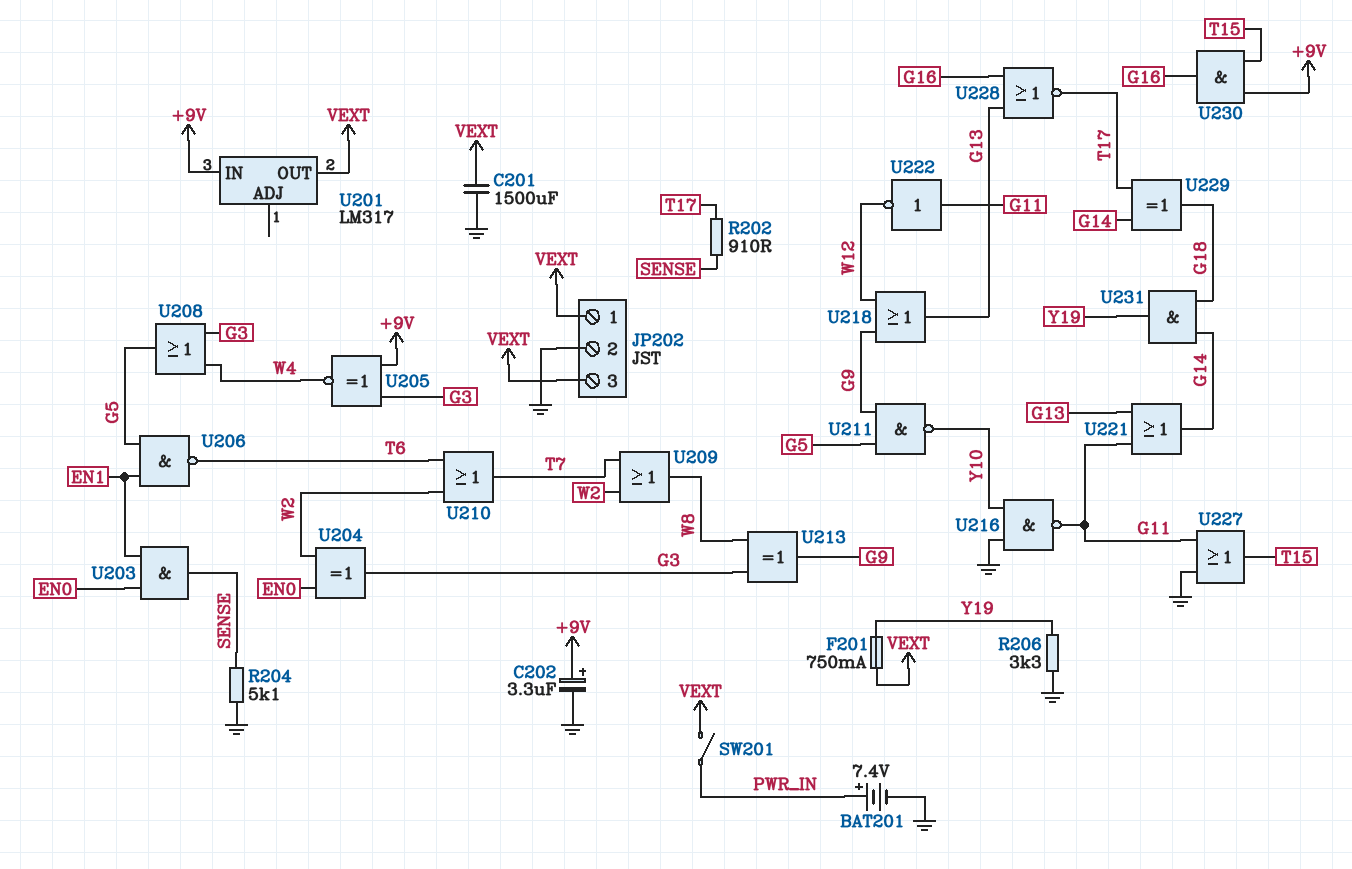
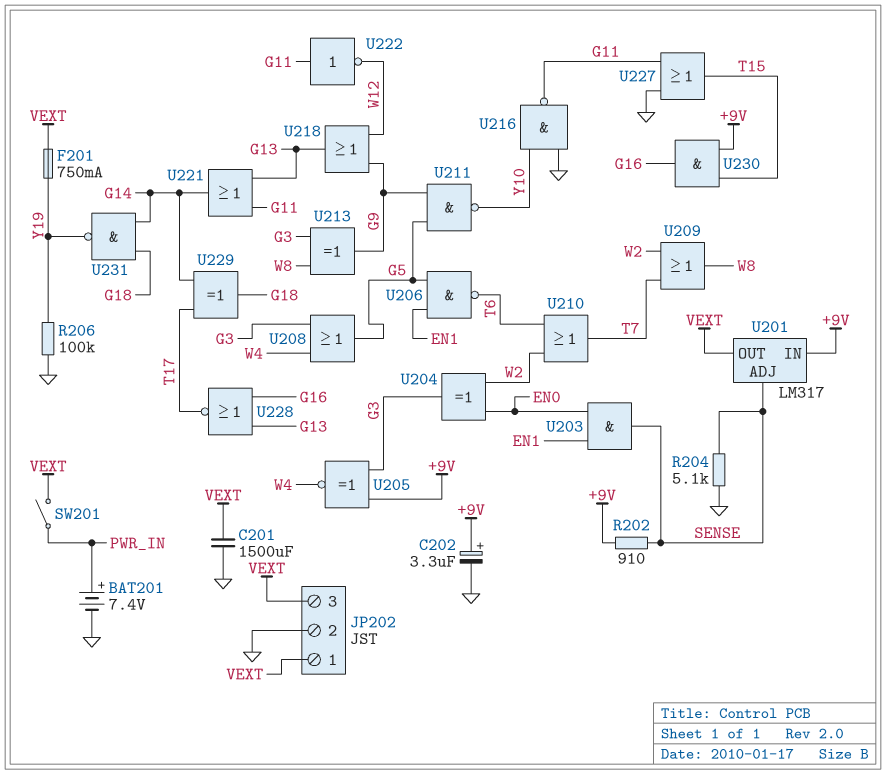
R202: 910 (SENSE, T17) -> 910 (+9V, SENSE)
R206: 3.3k (GND, Y19) -> 100k (GND, Y19)
U201 pin ADJ: none -> SENSE
U231: AND (in G14, in G18, out Y19) -> NAND (in G14, in G18, out Y19)

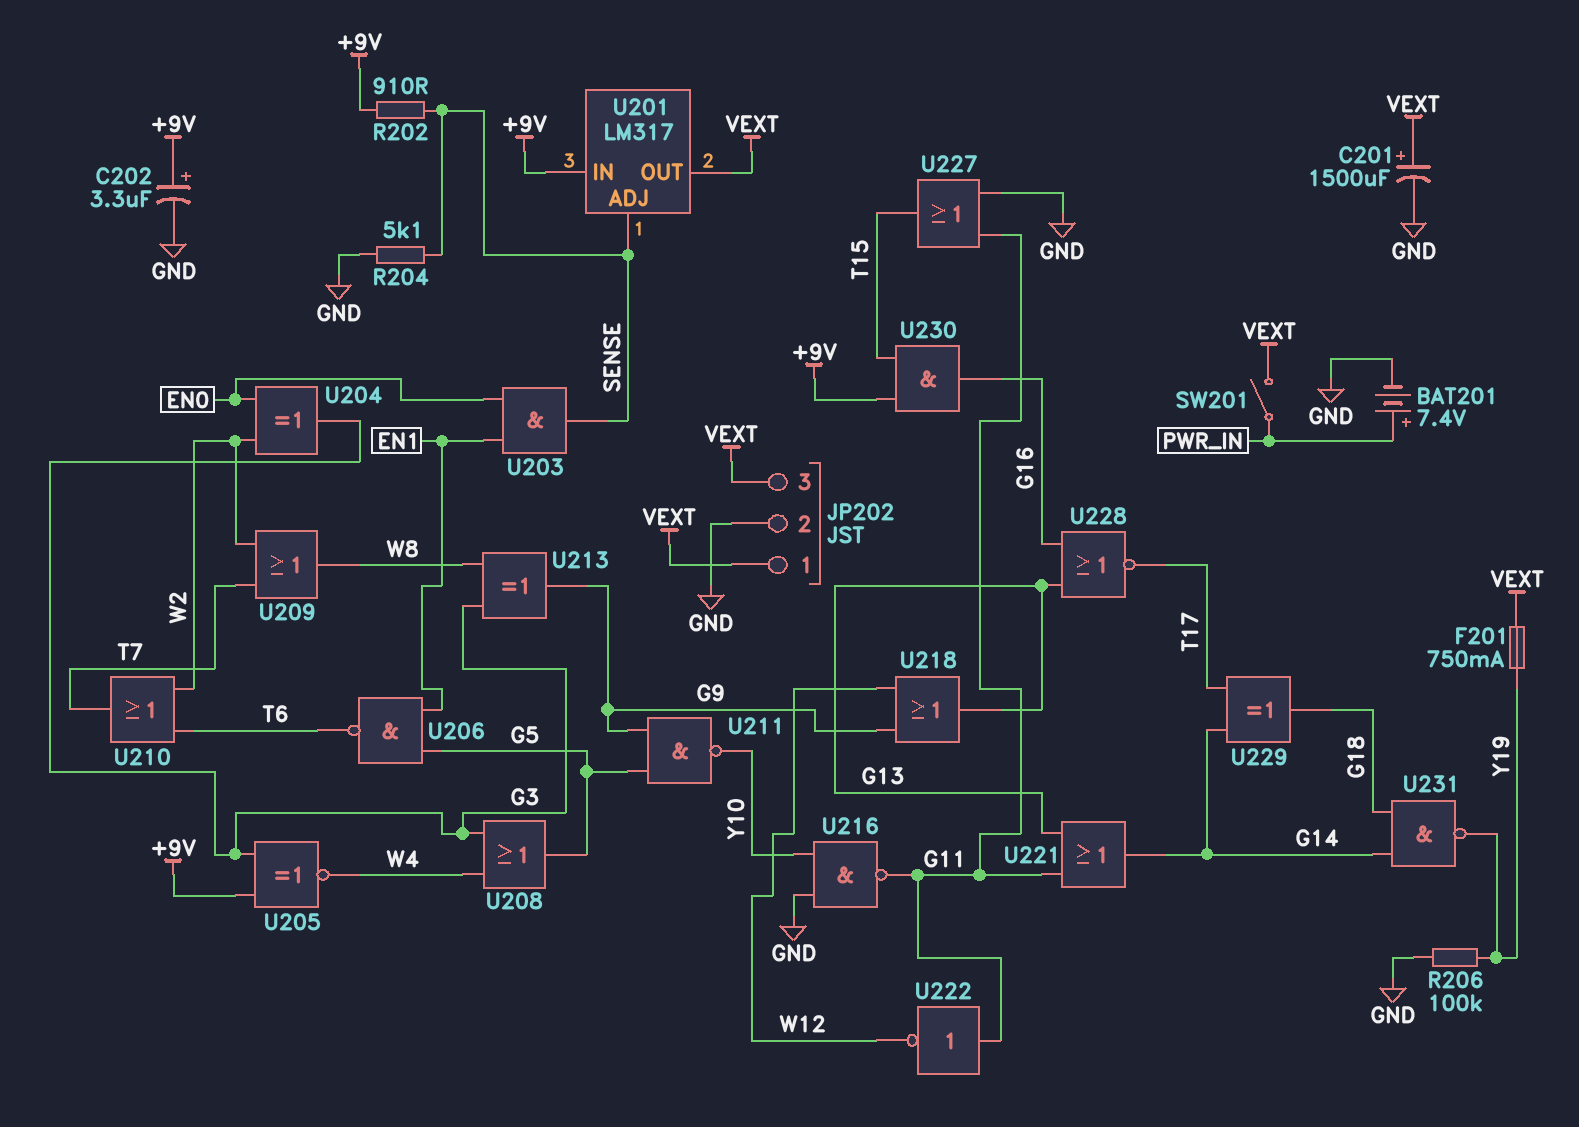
C201: 1500uF (GND, VEXT) -> 1500uF (plus VEXT, minus GND)

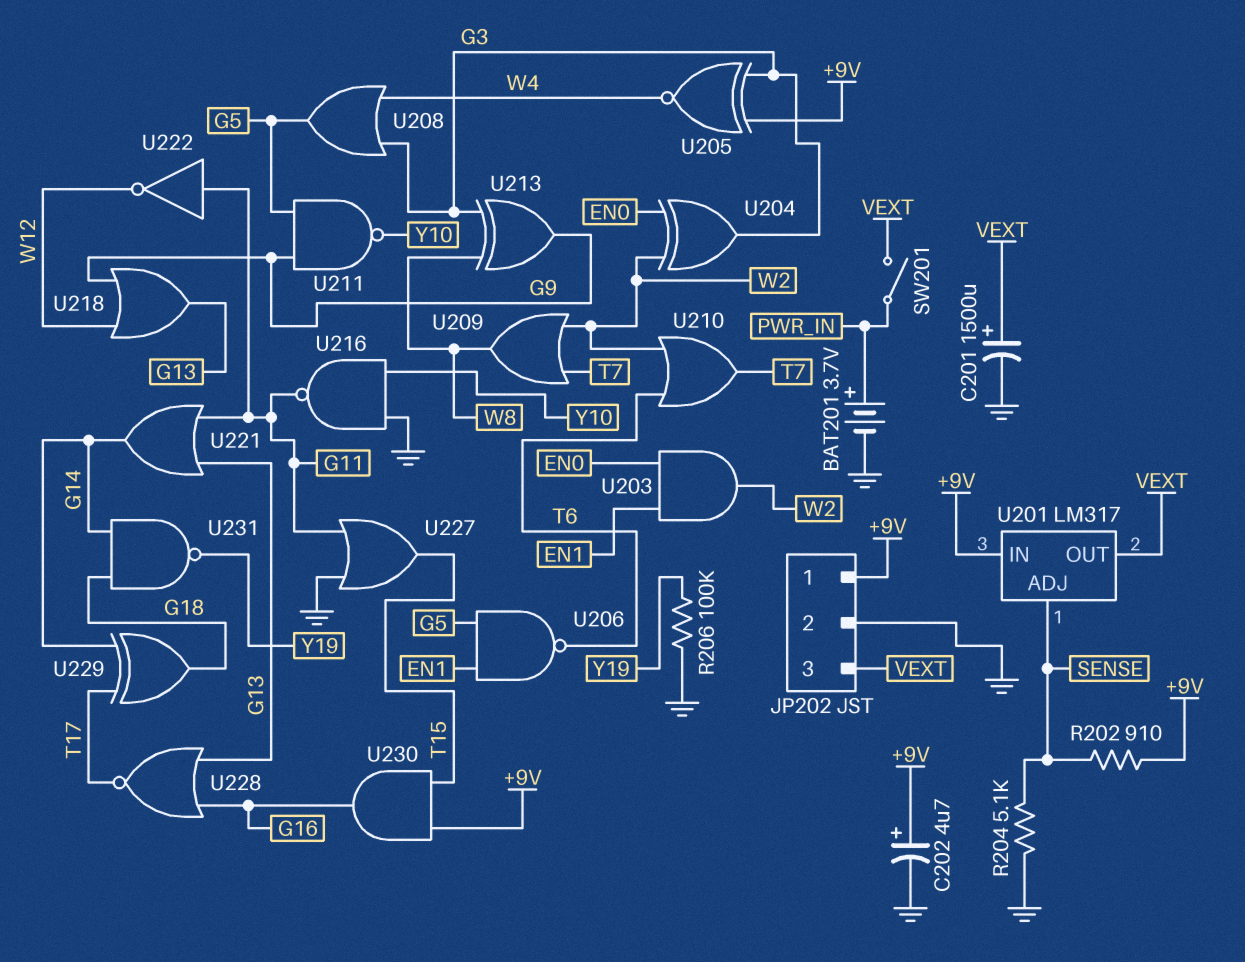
BAT201: 7.4V (plus PWR_IN, minus GND) -> 3.7V (plus PWR_IN, minus GND)
C202: 3.3uF (plus +9V, minus GND) -> 4.7uF (plus +9V, minus GND)
F201: 750mA (VEXT, Y19) -> none
JP202 pin 1: VEXT -> +9V
U203: AND (in EN0, in EN1, out SENSE) -> AND (in EN0, in EN1, out W2)

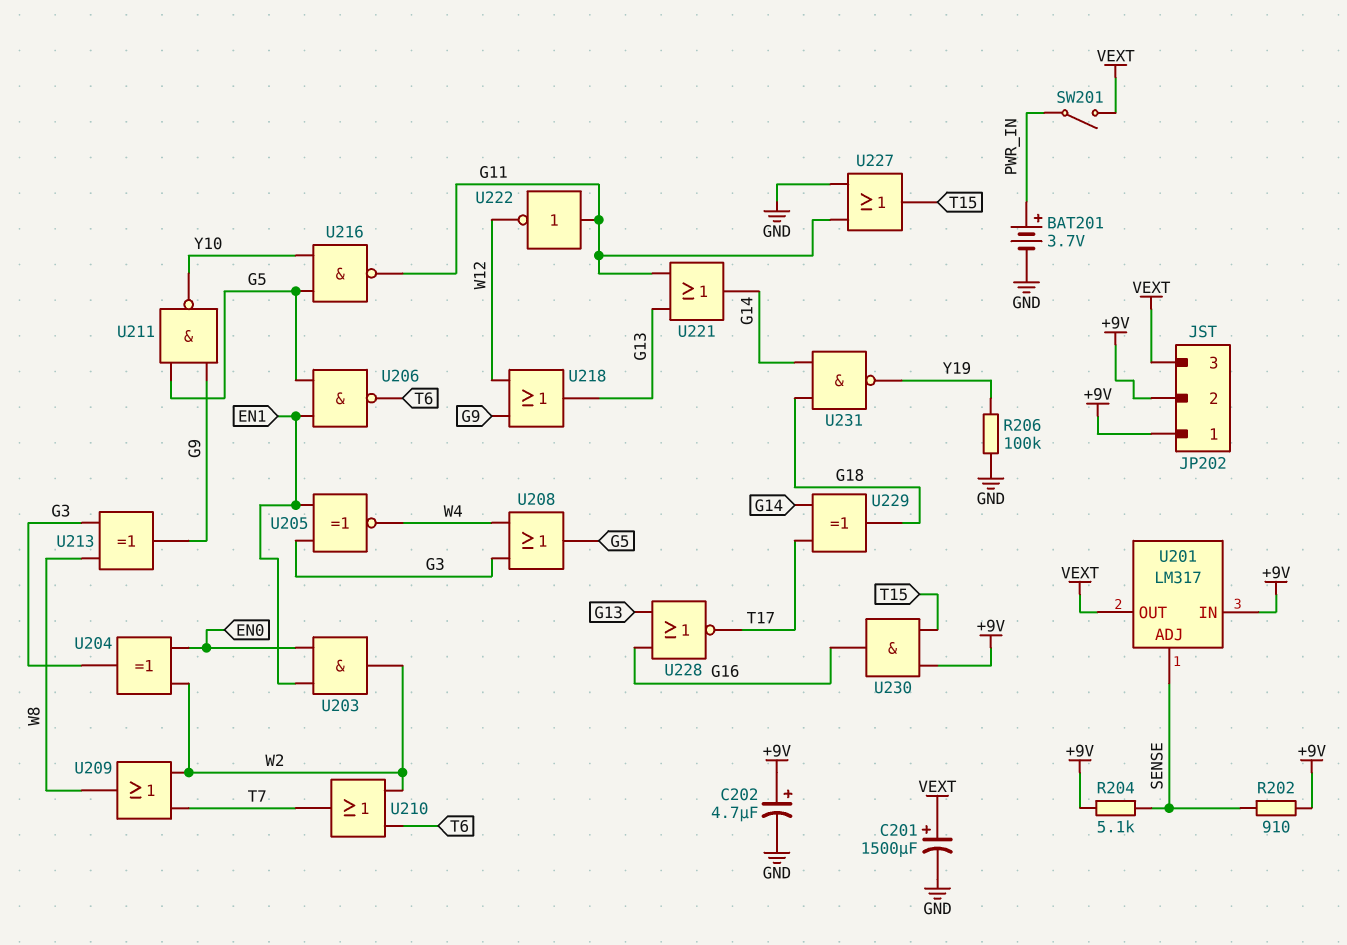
JP202 pin 2: GND -> +9V
R204: 5.1k (GND, SENSE) -> 5.1k (+9V, SENSE)
U205: XNOR (in +9V, in G3, out W4) -> XNOR (in EN1, in G3, out W4)
U216: NAND (in GND, in Y10, out G11) -> NAND (in G5, in Y10, out G11)

